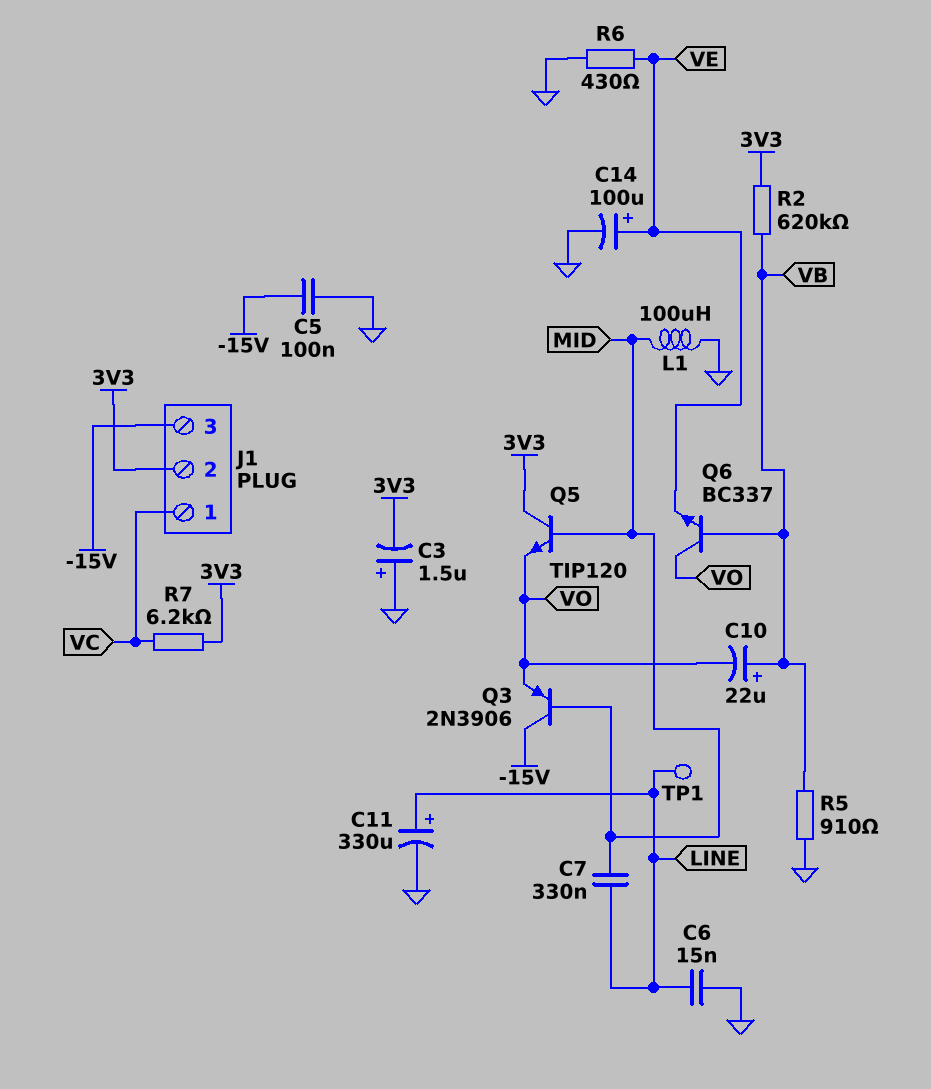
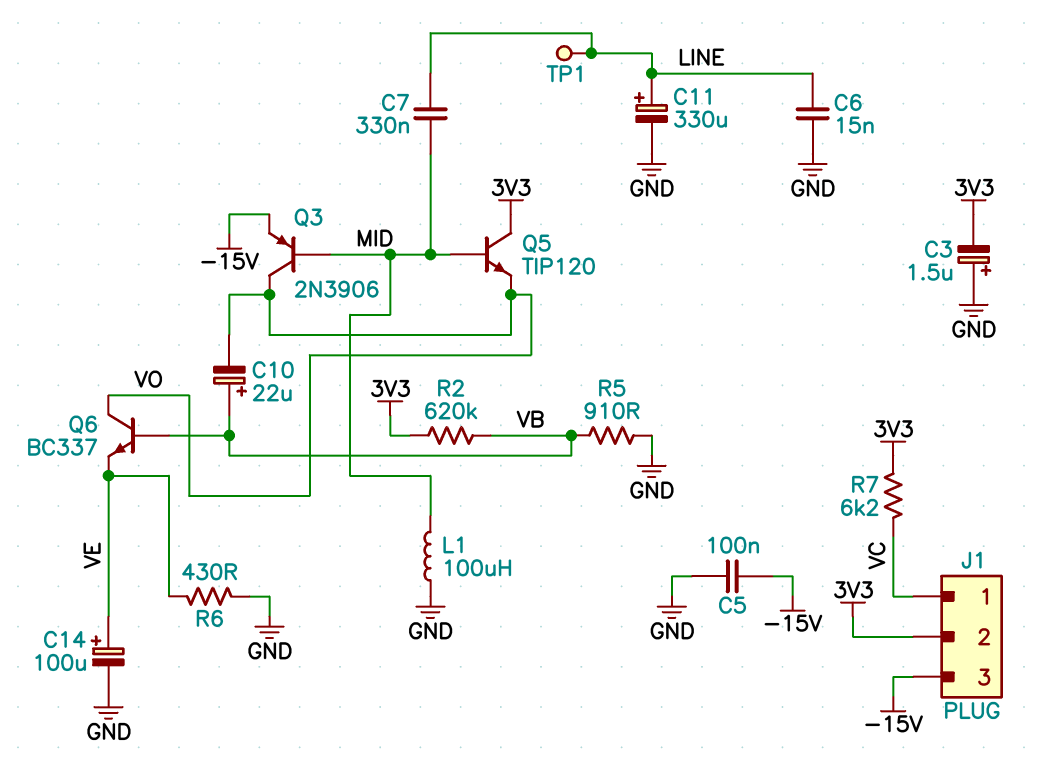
Q3: PNP 2N3906 (B MID, C -15V, E VO) -> PNP 2N3906 (B MID, C VO, E -15V)

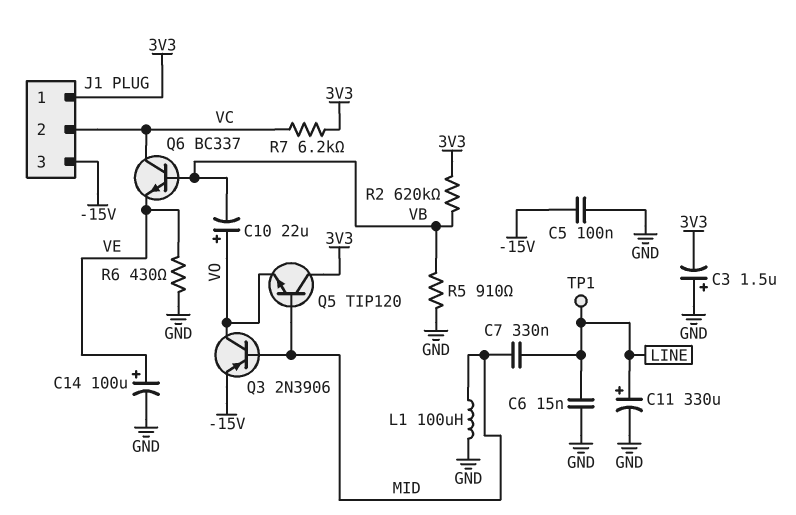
C10: 22uF (plus VB, minus VO) -> 22uF (plus VO, minus VB)
J1 pin 1: VC -> 3V3
J1 pin 2: 3V3 -> VC
Q6: NPN BC337 (B VB, C VO, E VE) -> NPN BC337 (B VB, C VC, E VE)

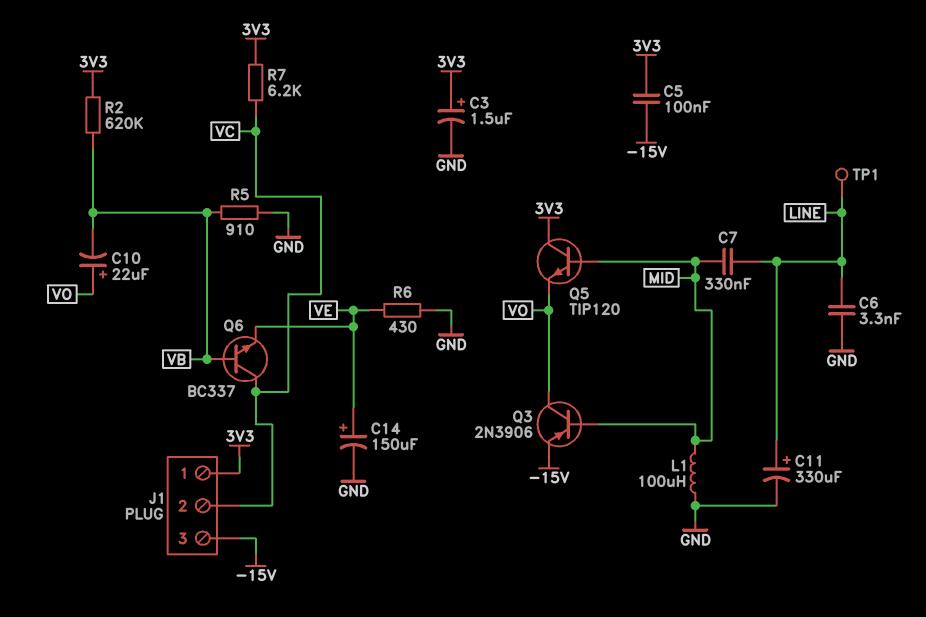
C3: 1.5uF (plus GND, minus 3V3) -> 1.5uF (plus 3V3, minus GND)
C5: 100nF (-15V, GND) -> 100nF (-15V, 3V3)
C6: 15nF (GND, LINE) -> 3.3nF (GND, LINE)
C14: 100uF (plus VE, minus GND) -> 150uF (plus VE, minus GND)

